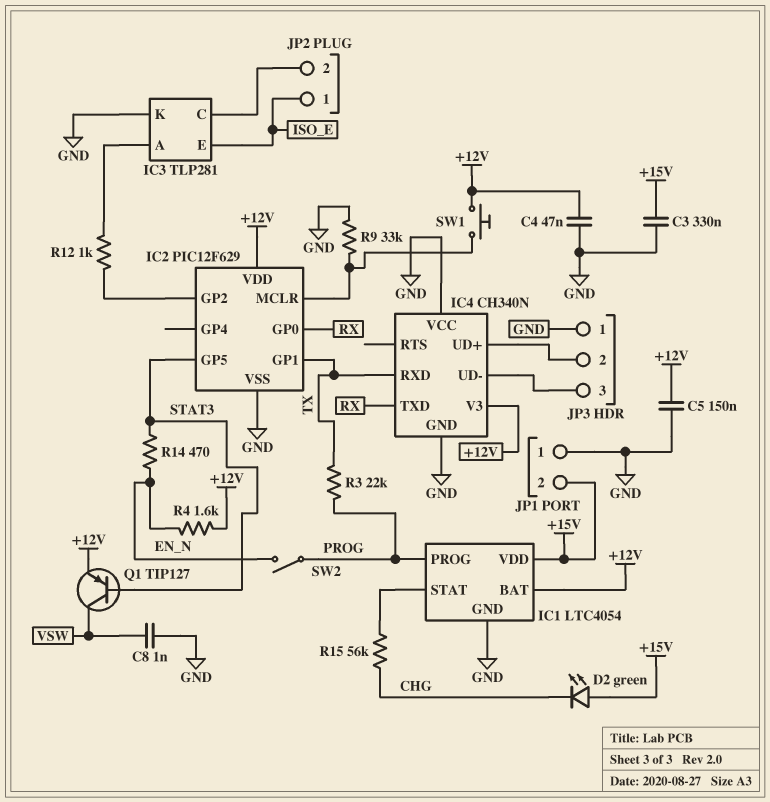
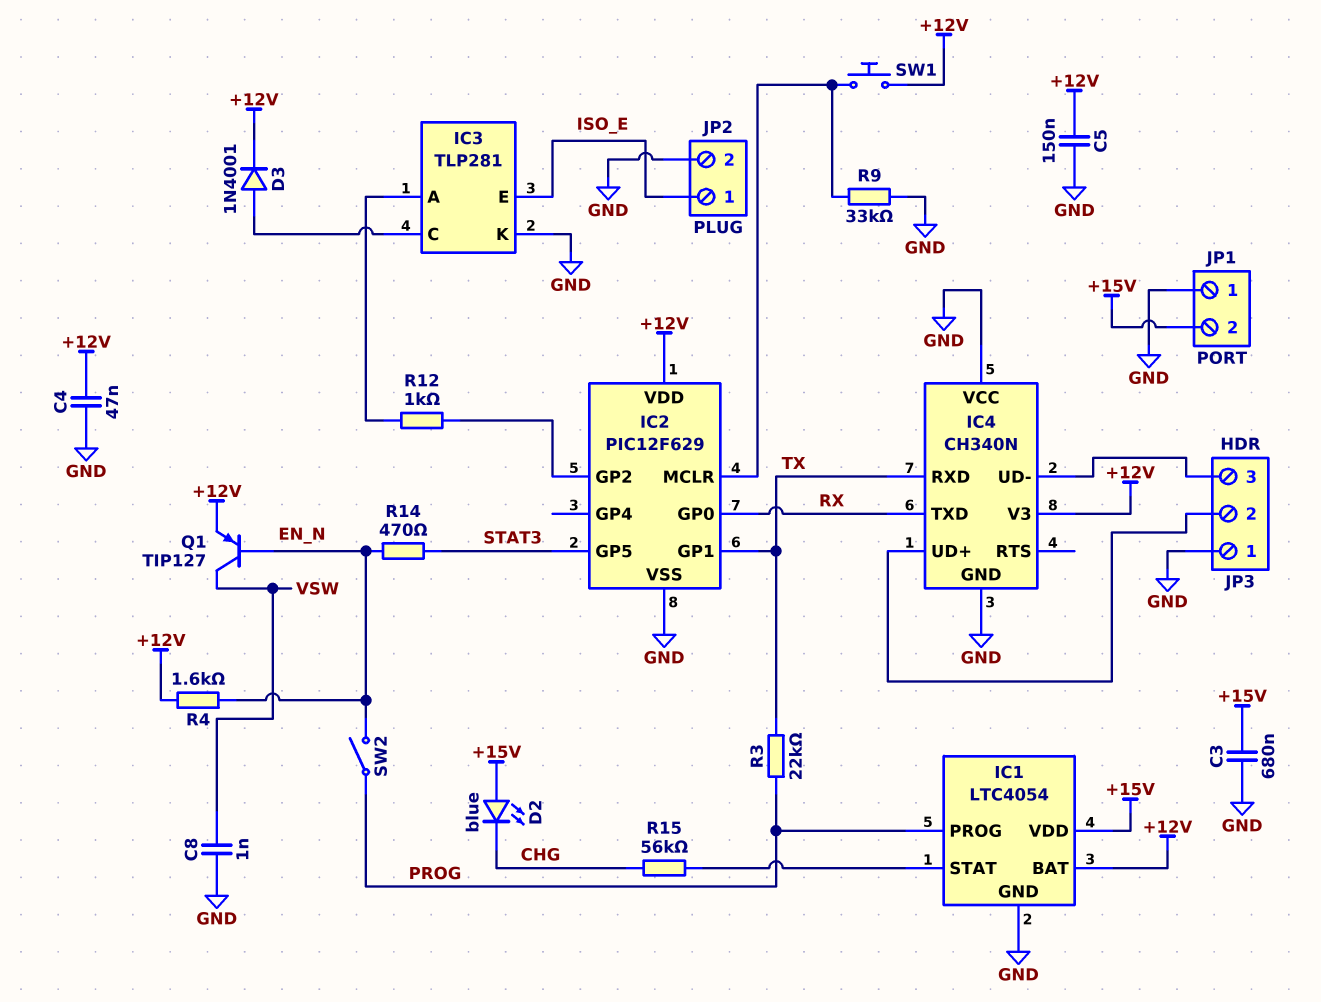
C3: 330nF (+15V, GND) -> 680nF (+15V, GND)
D2: LED green (A +15V, K CHG) -> LED blue (A +15V, K CHG)
D3: none -> diode 1N4001 (A IC3/C, K +12V)
JP2 pin 2: IC3/C -> GND
Q1: PNP TIP127 (B STAT3, C VSW, E +12V) -> PNP TIP127 (B EN_N, C VSW, E +12V)

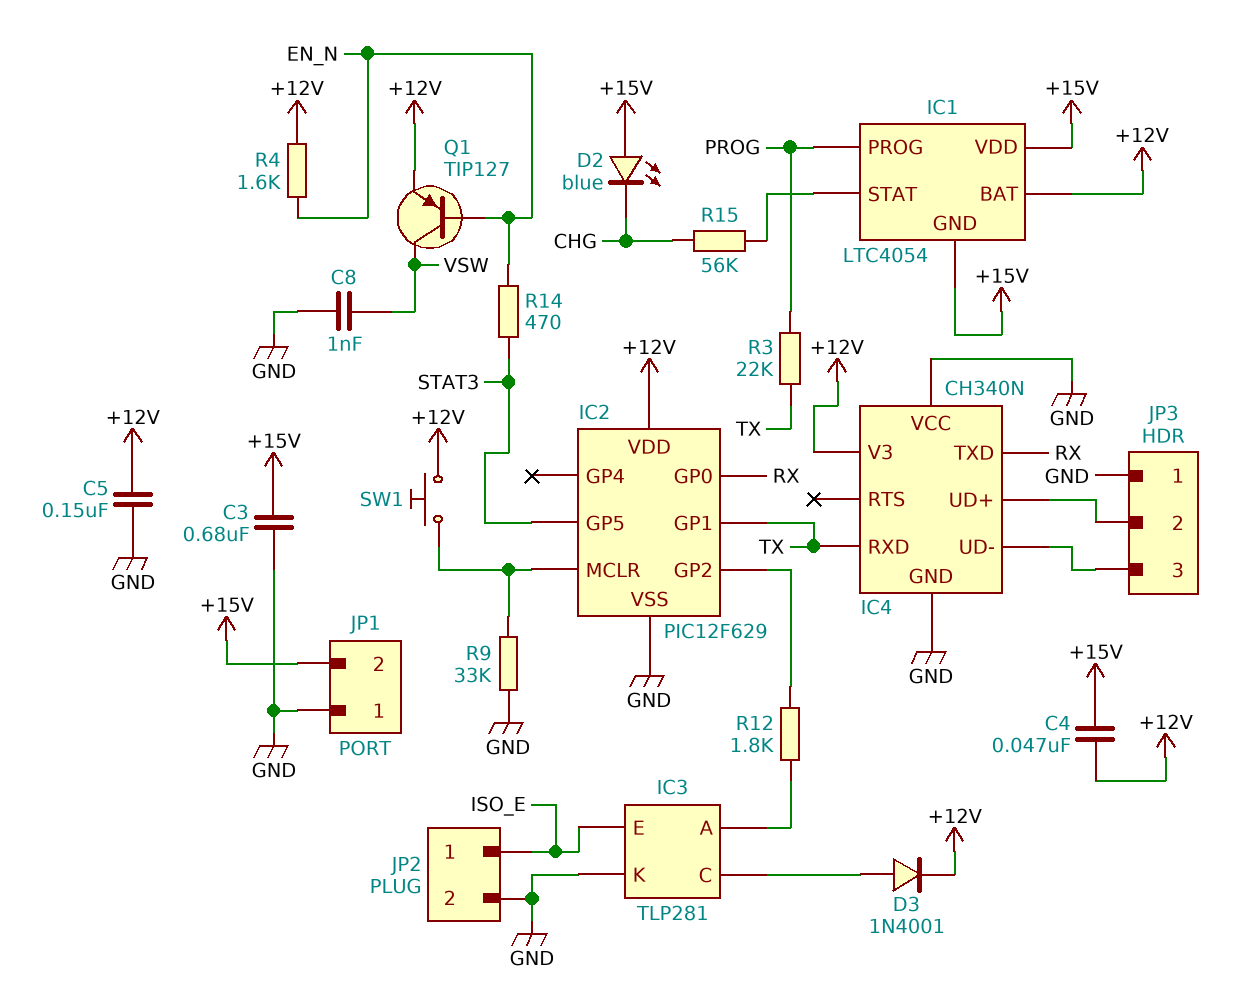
C4: 47nF (+12V, GND) -> 47nF (+12V, +15V)
IC1 pin GND: GND -> +15V
R12: 1k (IC2/GP2, IC3/A) -> 1.8k (IC2/GP2, IC3/A)
SW2: switch (EN_N, PROG) -> none

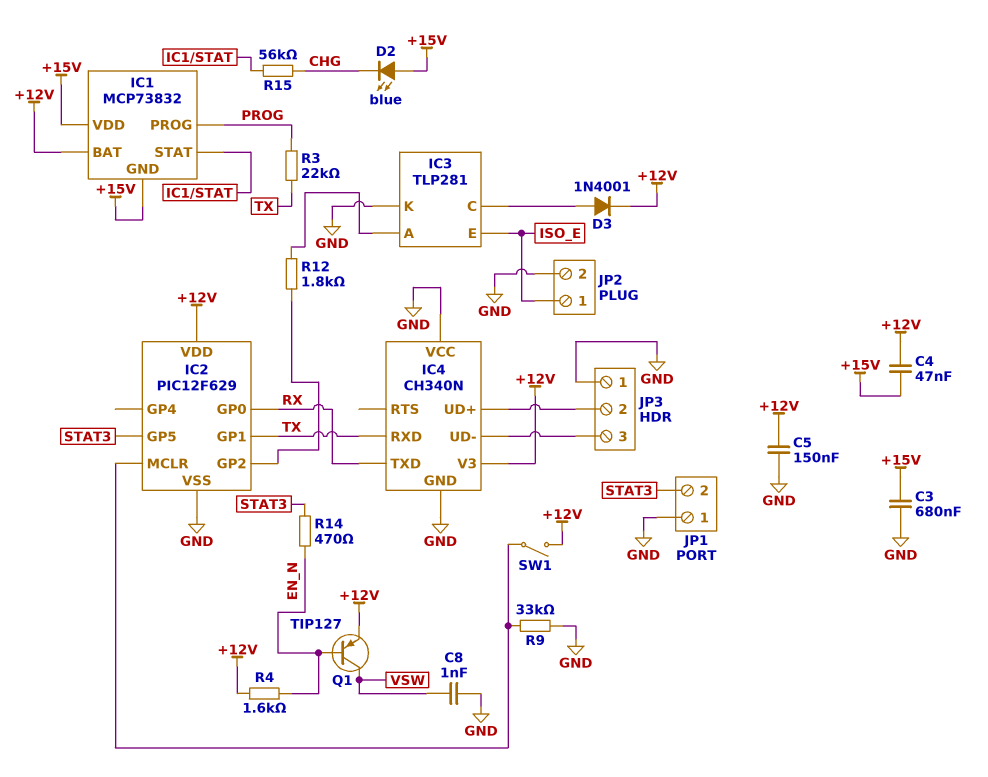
IC1: LTC4054 -> MCP73832
JP1 pin 2: +15V -> STAT3
SW1: button (+12V, IC2/MCLR) -> switch (+12V, IC2/MCLR)

